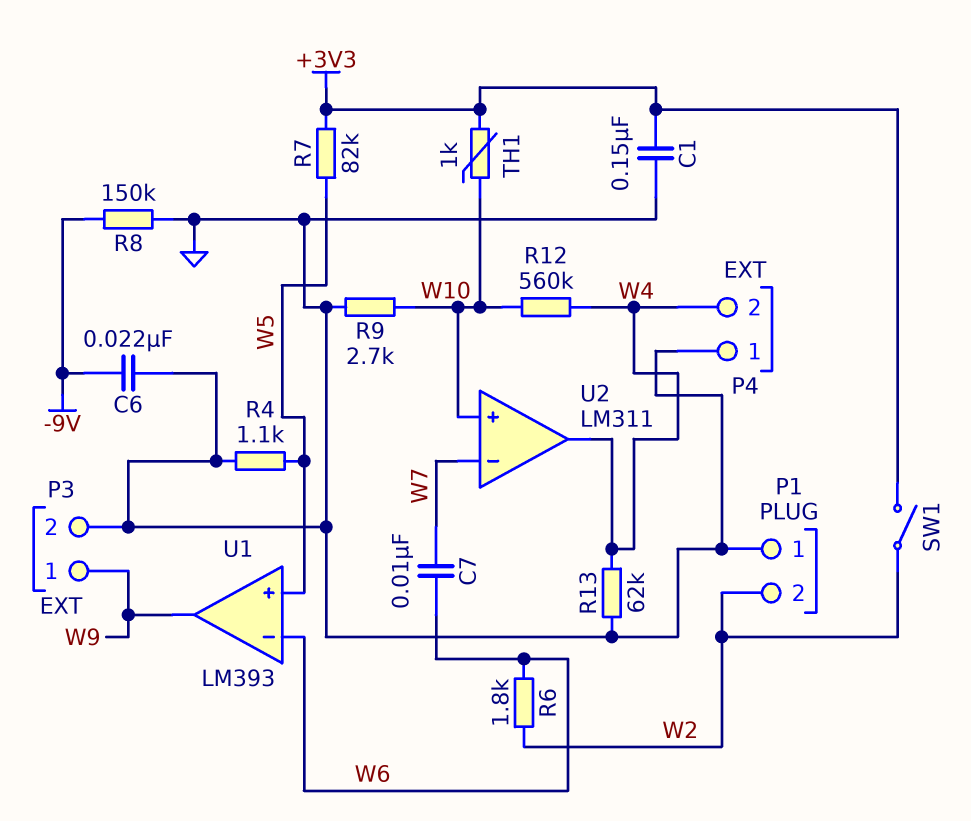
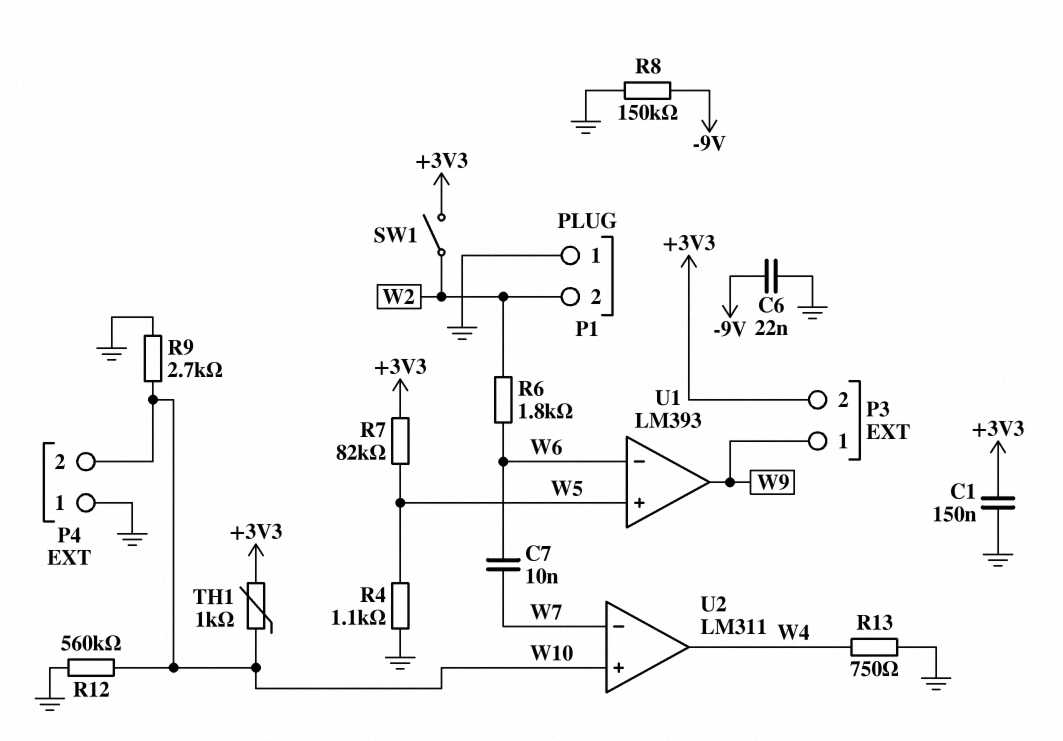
P3 pin 2: GND -> +3V3
P4 pin 2: W4 -> W10
R12: 560k (W4, W10) -> 560k (GND, W10)
R13: 62k (GND, W4) -> 750 (GND, W4)

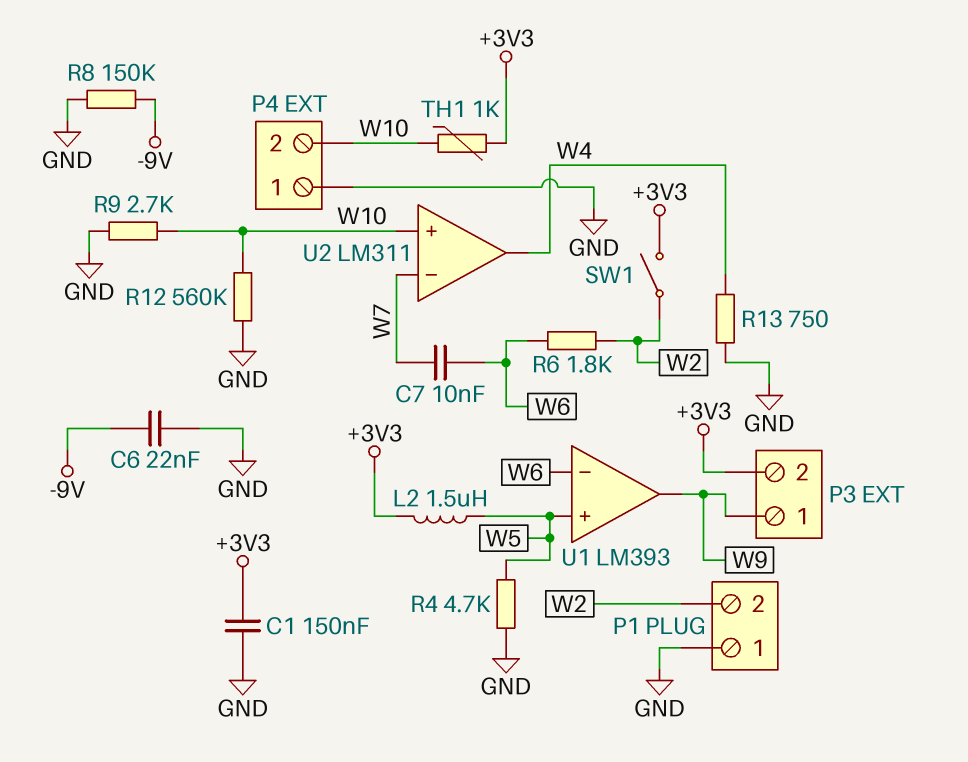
L2: none -> 1.5uH (+3V3, W5)
R4: 1.1k (GND, W5) -> 4.7k (GND, W5)
R7: 82k (+3V3, W5) -> none

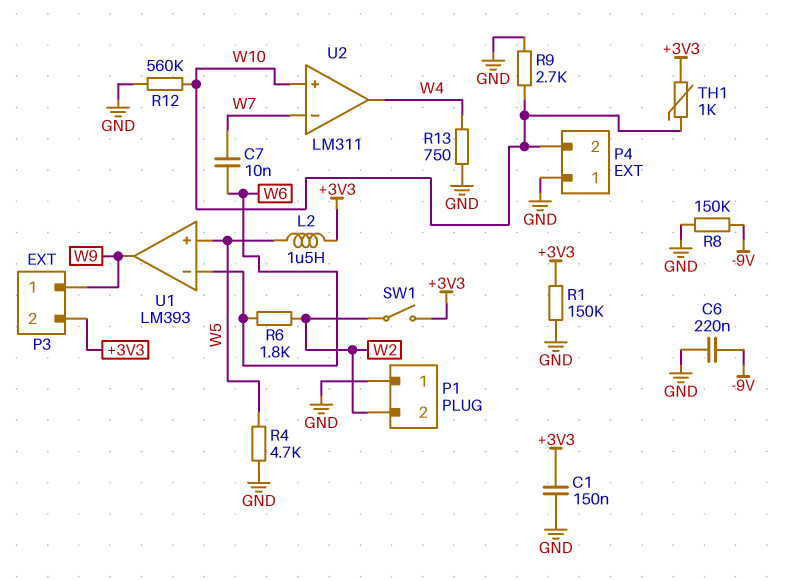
C6: 22nF (-9V, GND) -> 220nF (-9V, GND)
R1: none -> 150k (+3V3, GND)

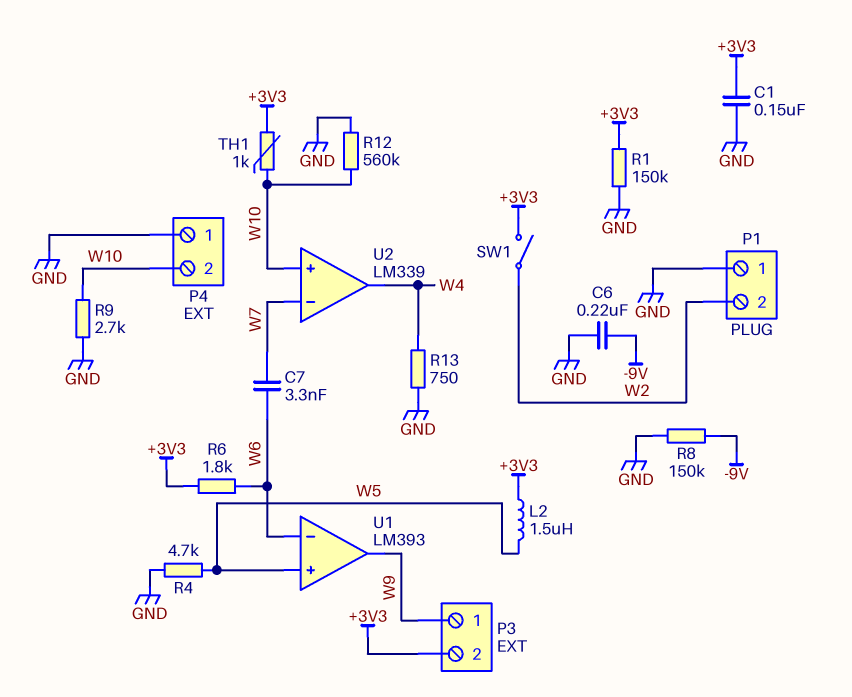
C7: 10nF (W6, W7) -> 3.3nF (W6, W7)
R6: 1.8k (W2, W6) -> 1.8k (+3V3, W6)
U2: LM311 -> LM339

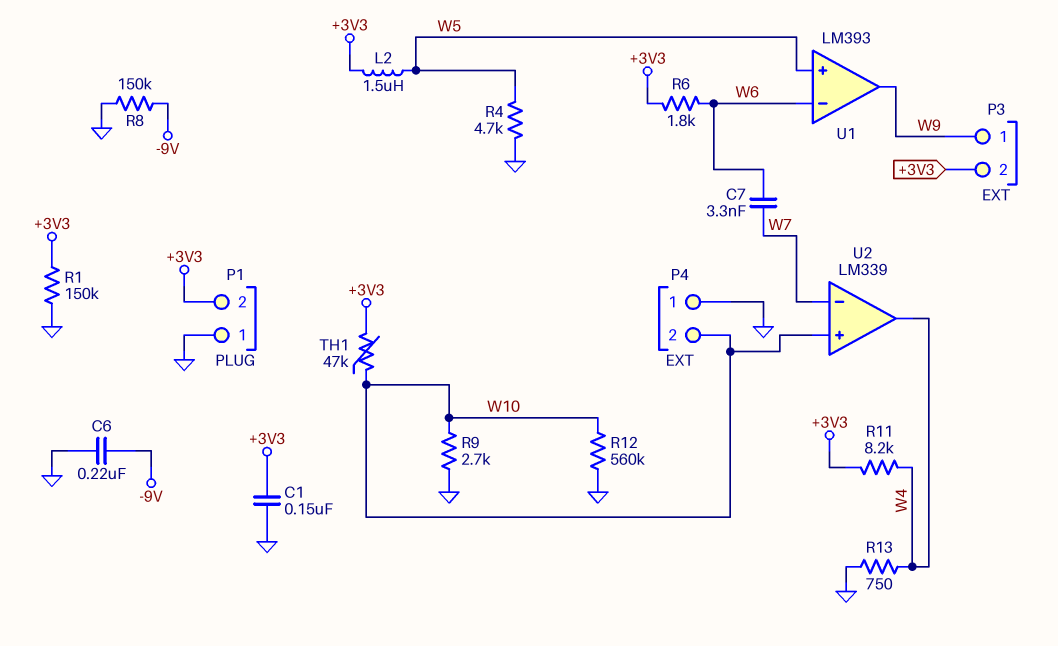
P1 pin 2: W2 -> +3V3
R11: none -> 8.2k (+3V3, W4)
SW1: switch (+3V3, W2) -> none
TH1: 1k (+3V3, W10) -> 47k (+3V3, W10)

